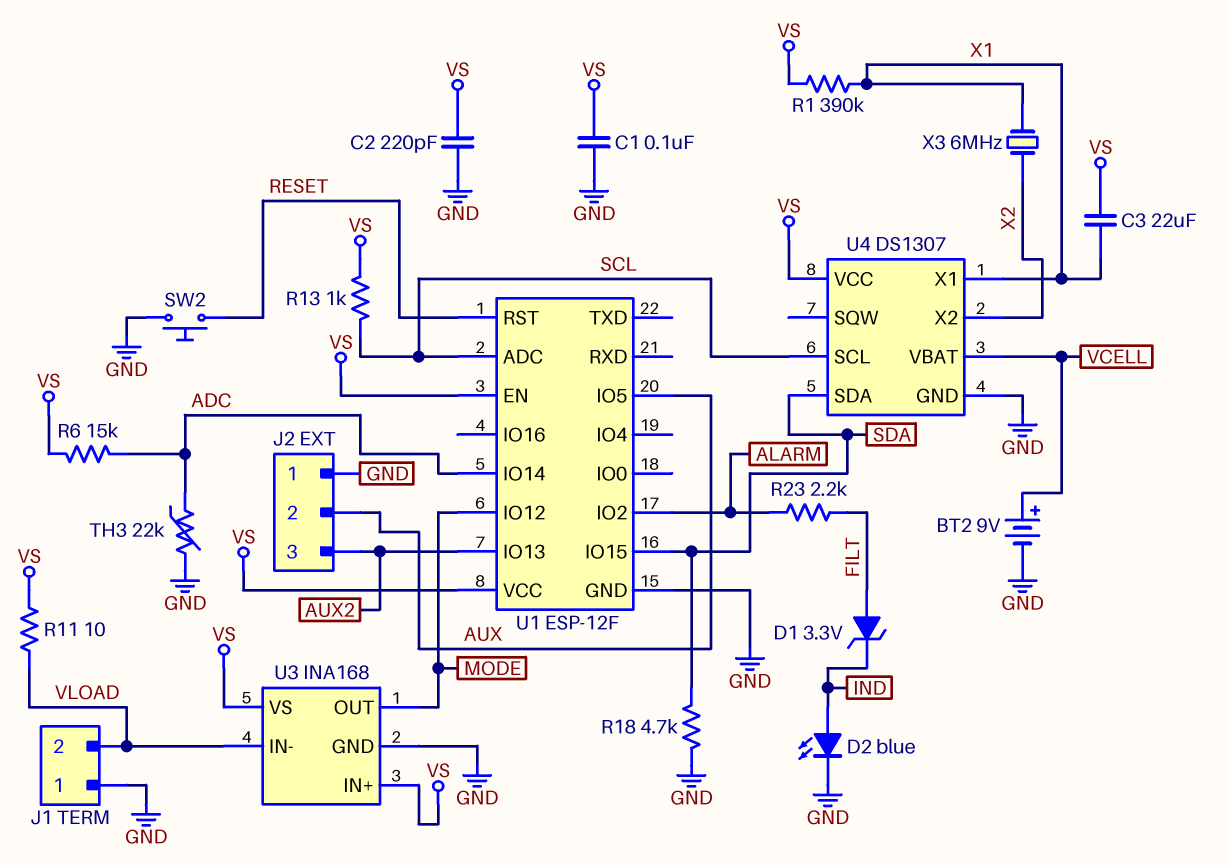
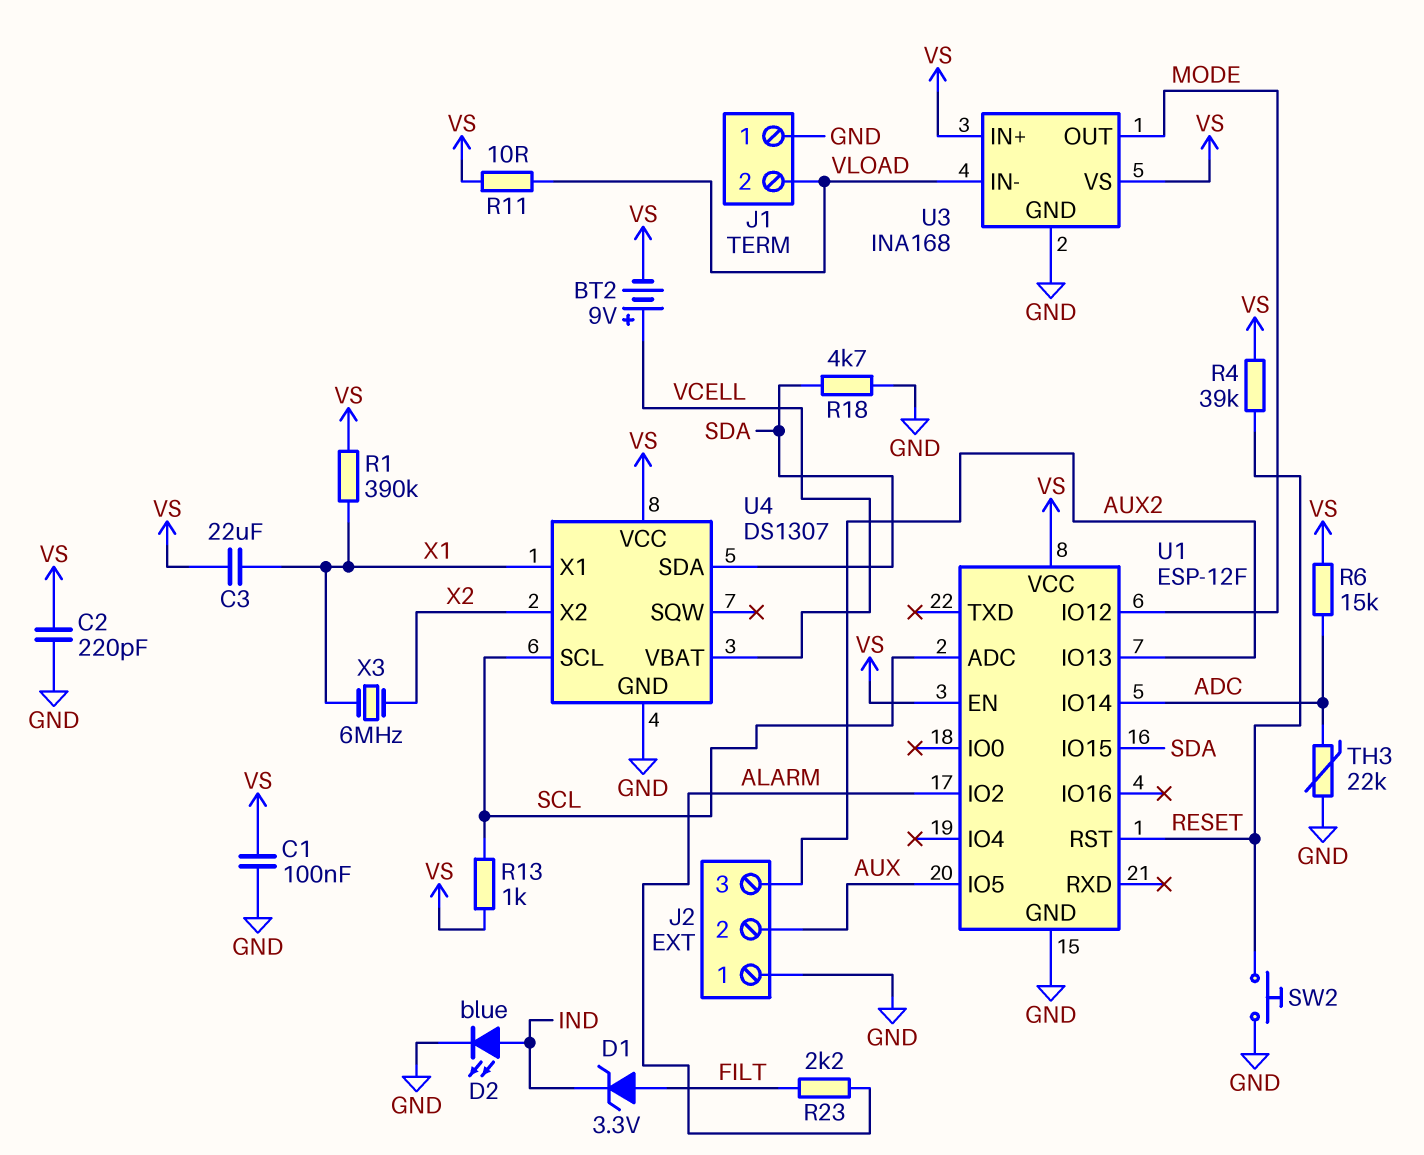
BT2: 9V (plus VCELL, minus GND) -> 9V (plus VCELL, minus VS)
R4: none -> 39k (RESET, VS)

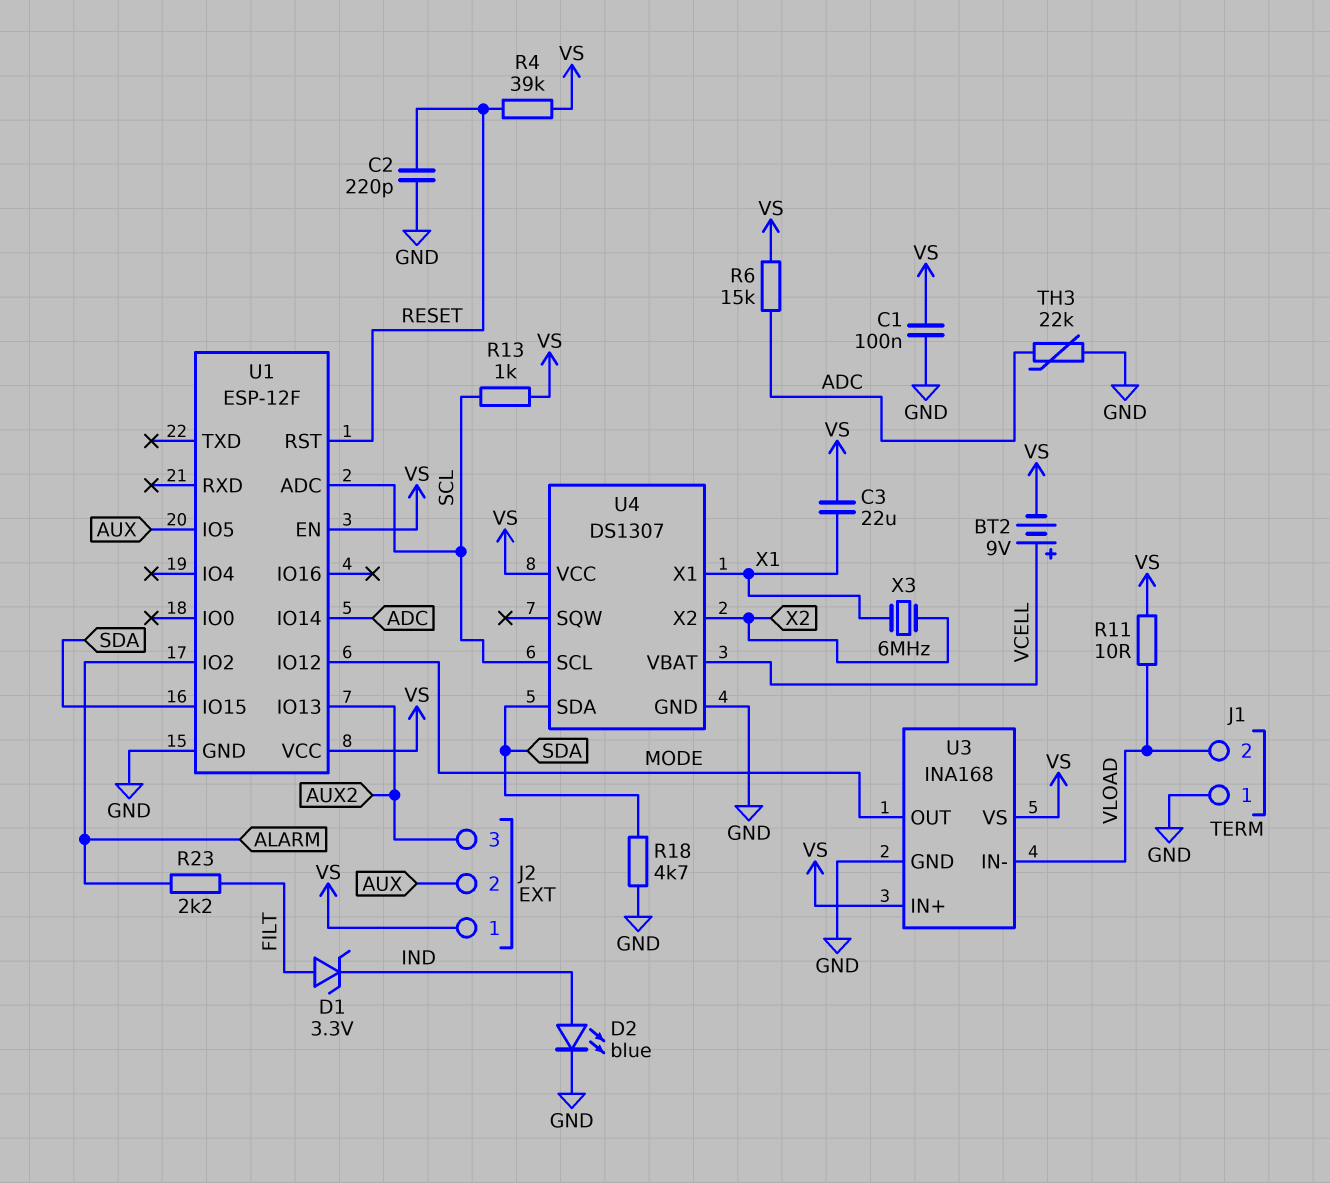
C2: 220pF (GND, VS) -> 220pF (GND, RESET)
J2 pin 1: GND -> VS
R1: 390k (VS, X1) -> none
SW2: button (GND, RESET) -> none

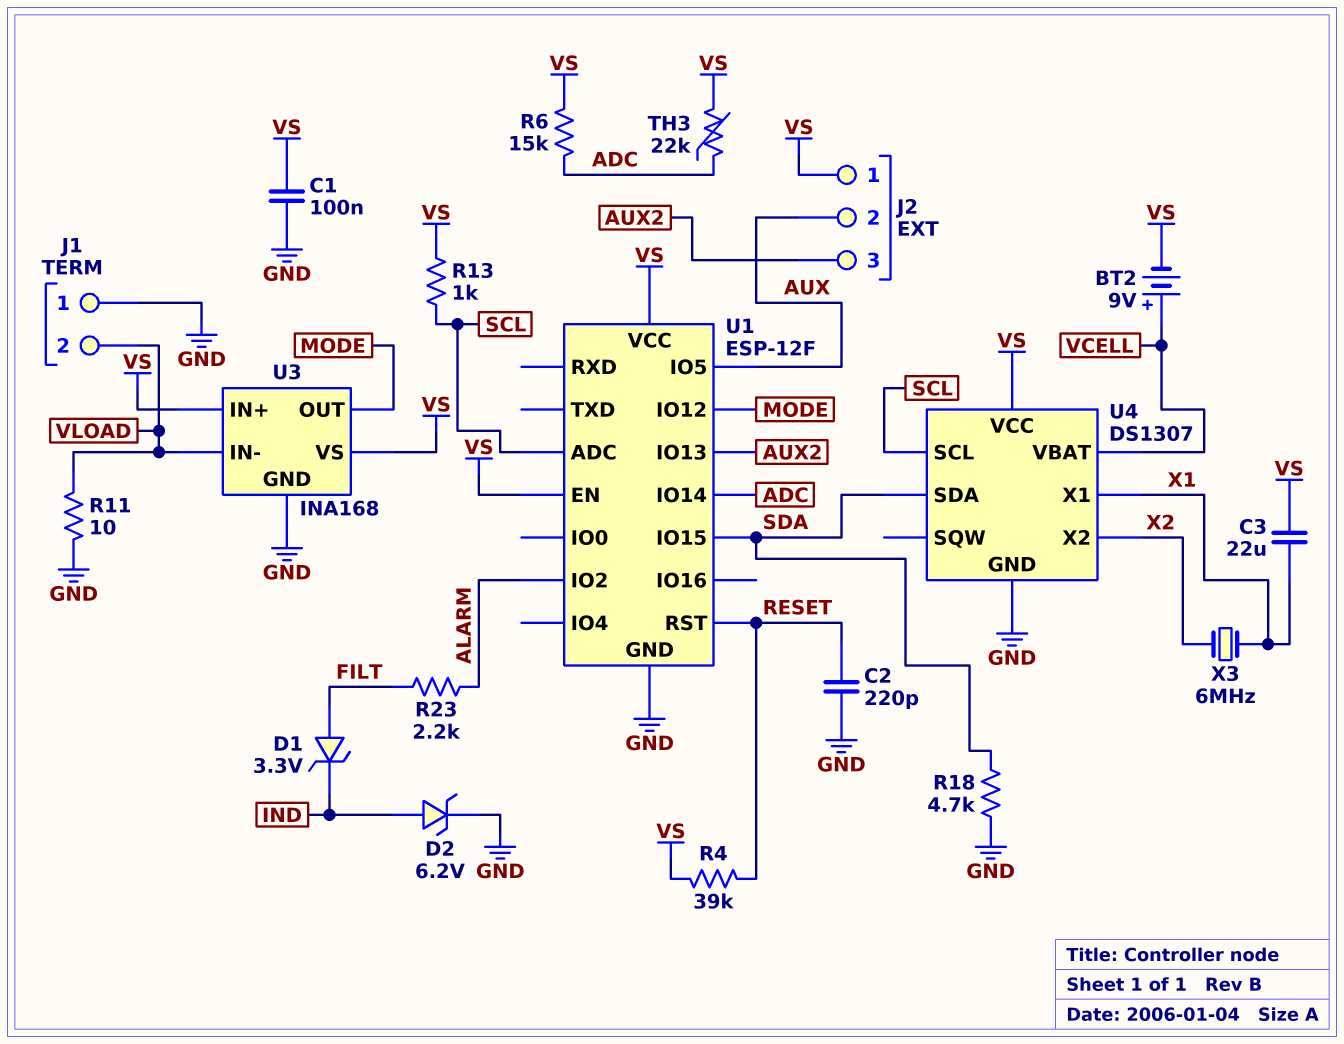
D2: LED blue (A IND, K GND) -> zener 6.2V (A IND, K GND)
R11: 10 (VLOAD, VS) -> 10 (GND, VLOAD)
TH3: 22k (ADC, GND) -> 22k (ADC, VS)

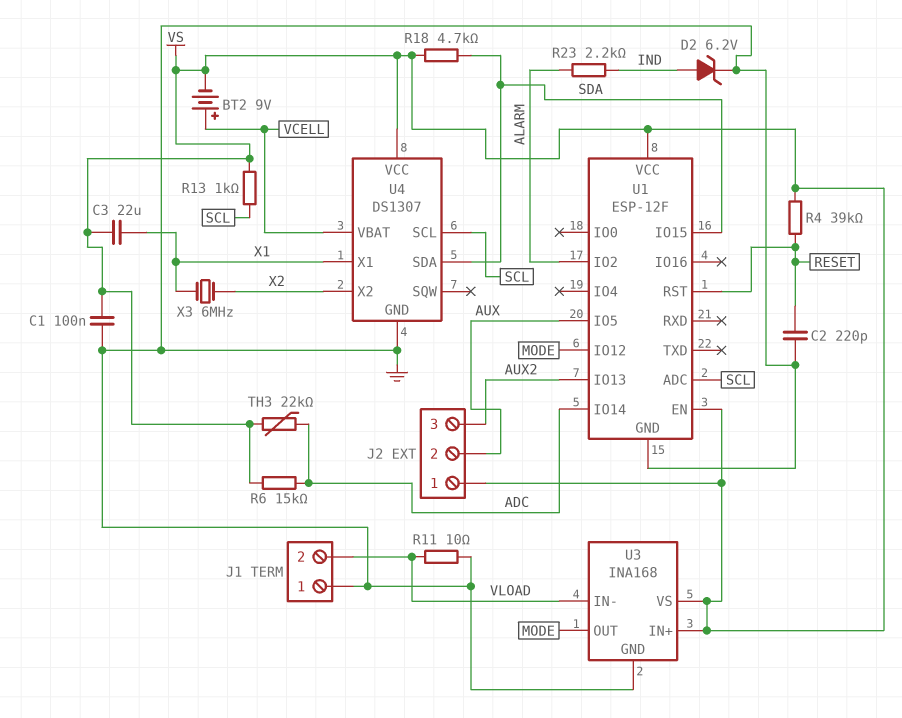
D1: zener 3.3V (A FILT, K IND) -> none
R18: 4.7k (GND, SDA) -> 4.7k (SDA, VS)
R23: 2.2k (ALARM, FILT) -> 2.2k (ALARM, IND)

